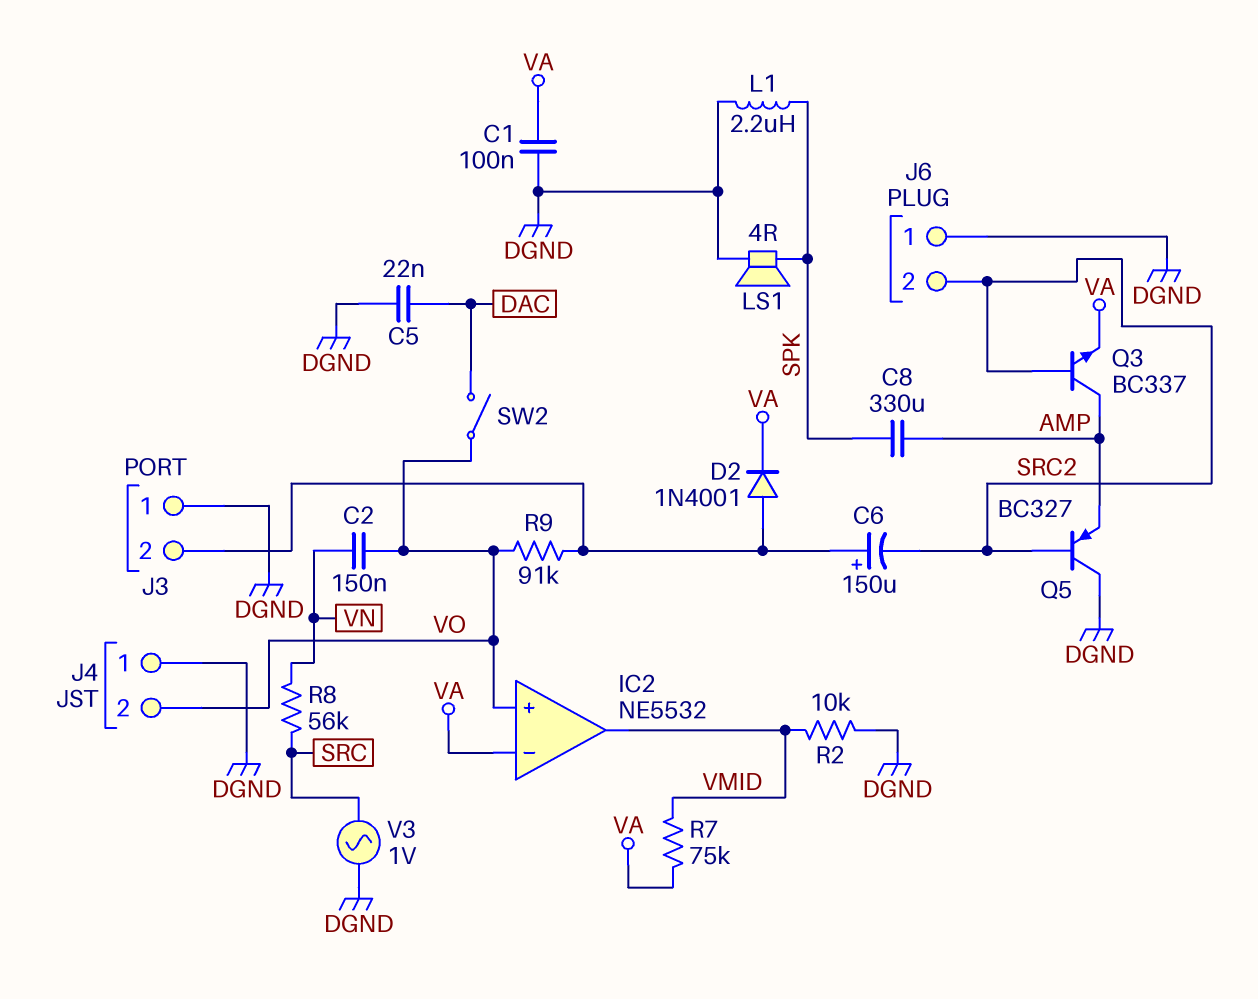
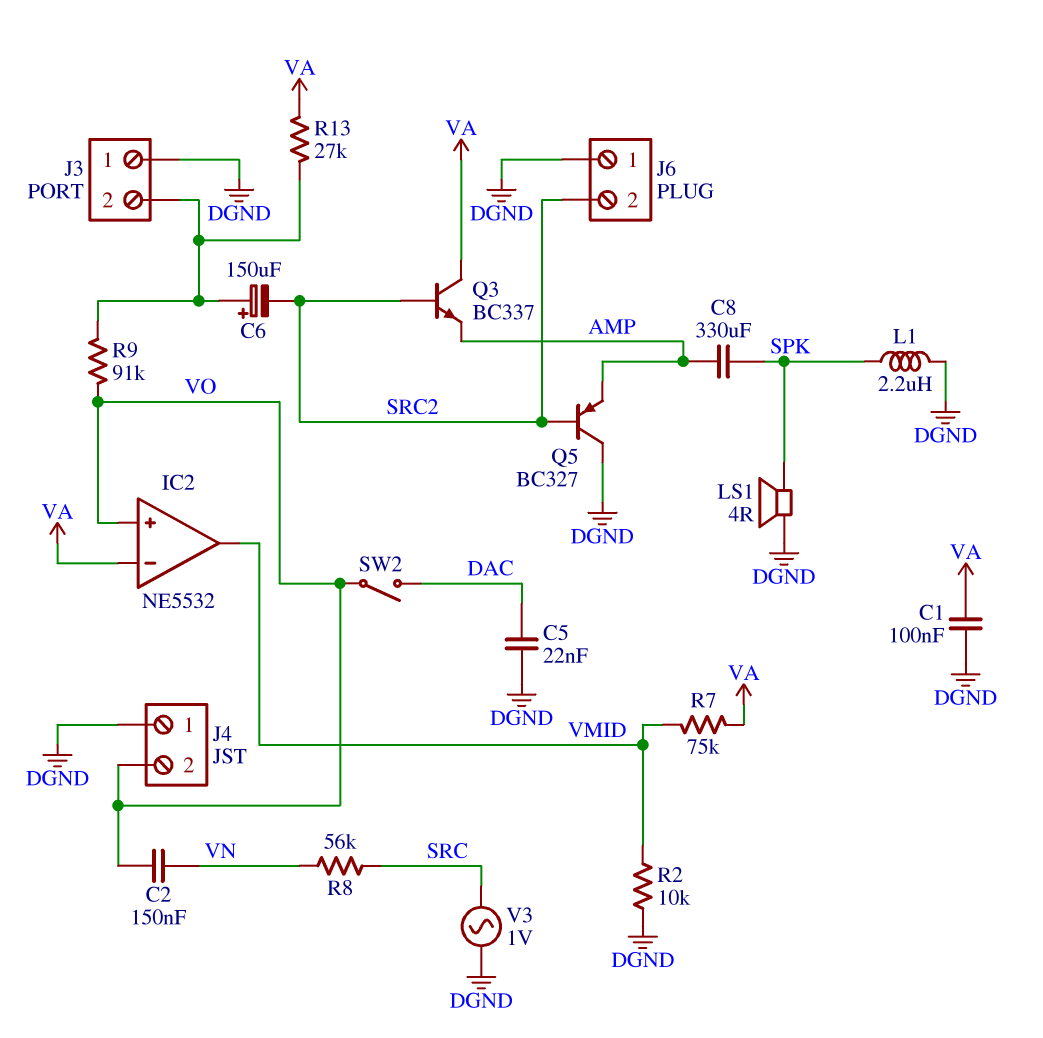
D2: diode 1N4001 (A J3/2, K VA) -> none
Q3: NPN BC337 (B SRC2, C AMP, E VA) -> NPN BC337 (B SRC2, C VA, E AMP)
R13: none -> 27k (J3/2, VA)

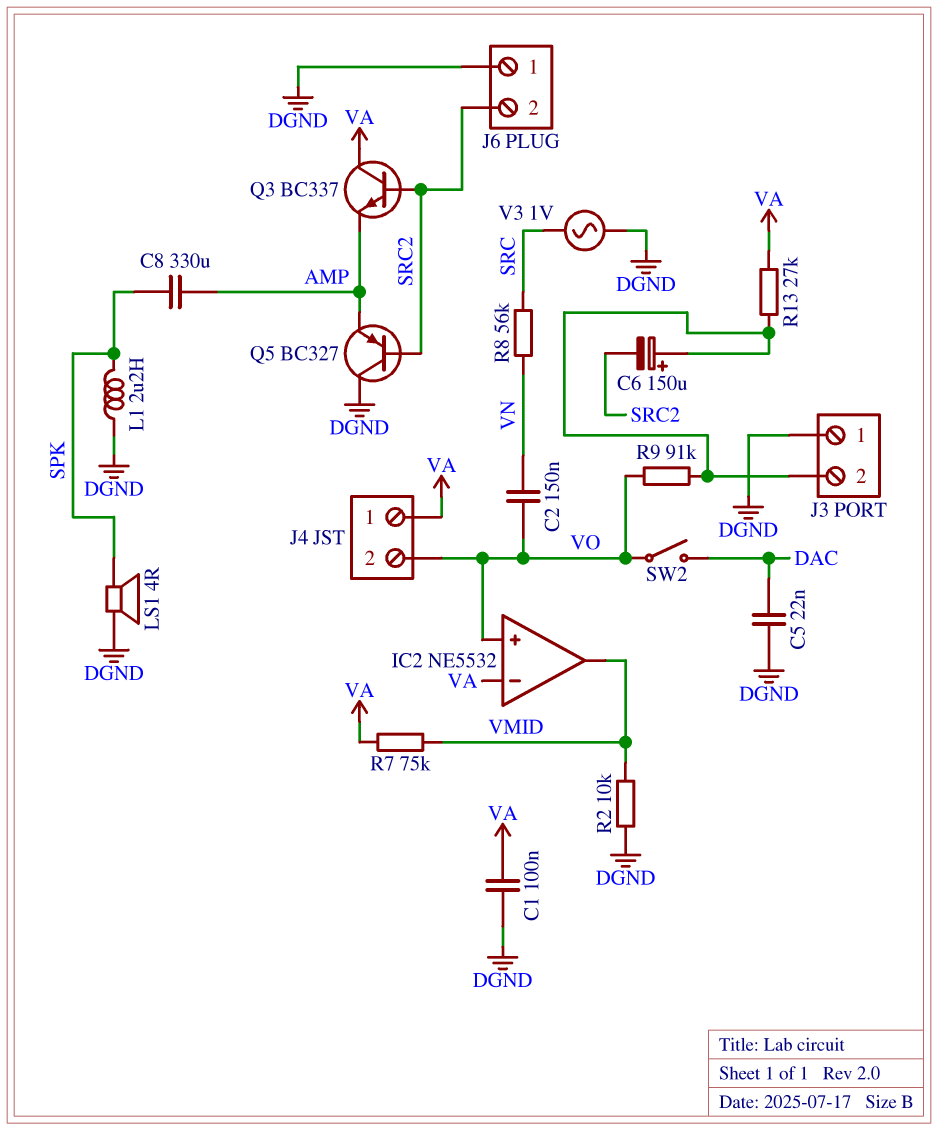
J4 pin 1: DGND -> VA

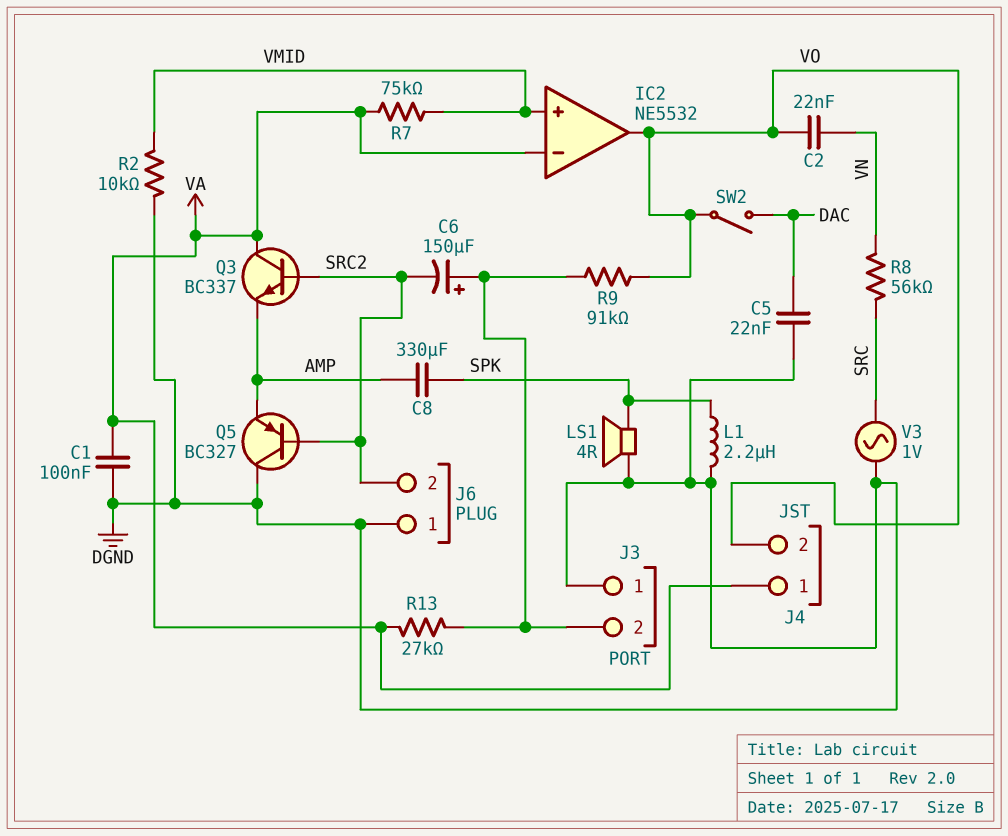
C2: 150nF (VN, VO) -> 22nF (VN, VO)
IC2 pin in+: VO -> VMID
IC2 pin out: VMID -> VO

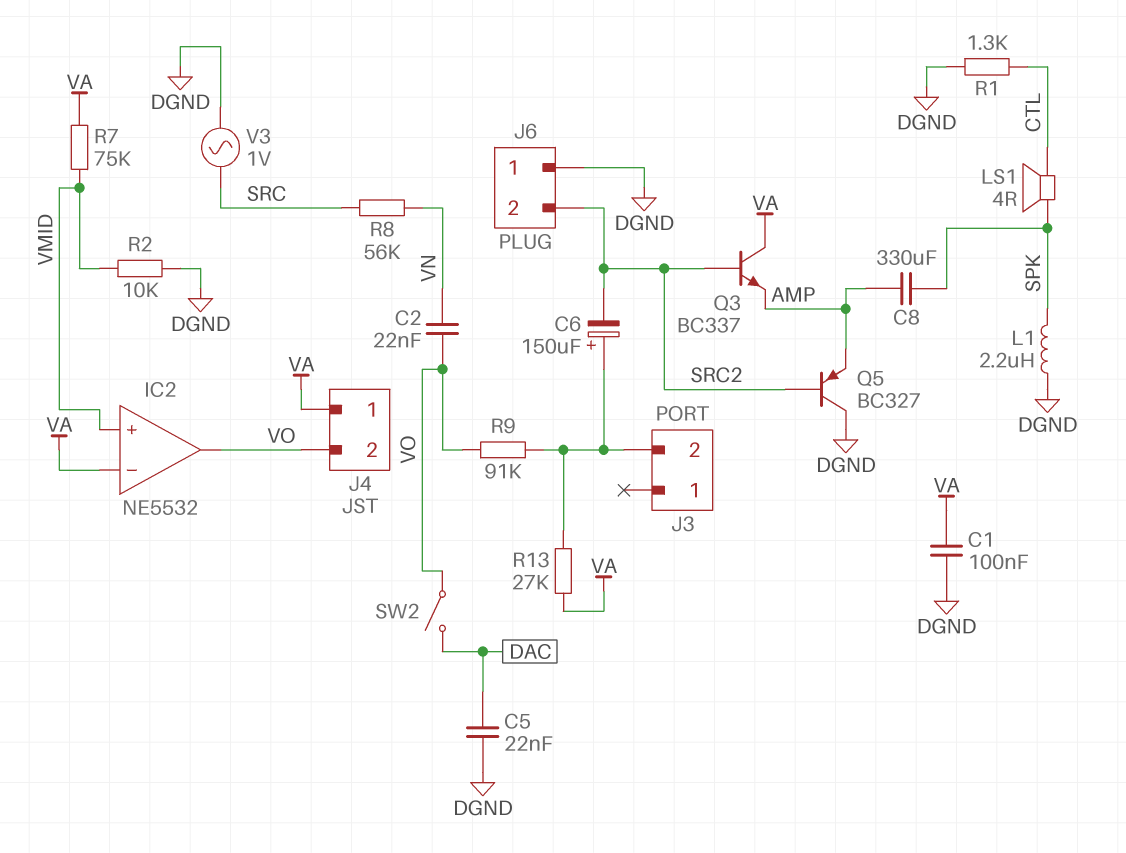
J3 pin 1: DGND -> none
LS1: speaker 4R (DGND, SPK) -> speaker 4R (CTL, SPK)
R1: none -> 1.3k (CTL, DGND)

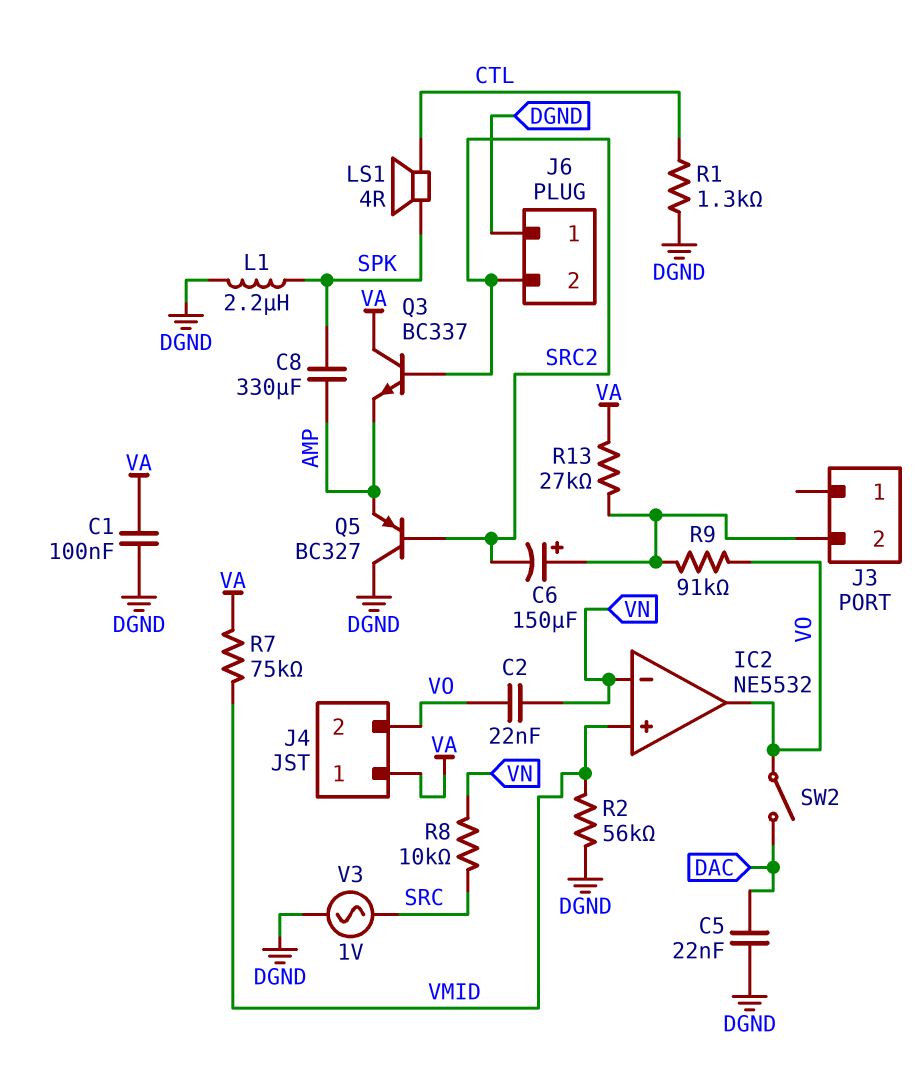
IC2 pin in-: VA -> VN
R2: 10k (DGND, VMID) -> 56k (DGND, VMID)
R8: 56k (SRC, VN) -> 10k (SRC, VN)

